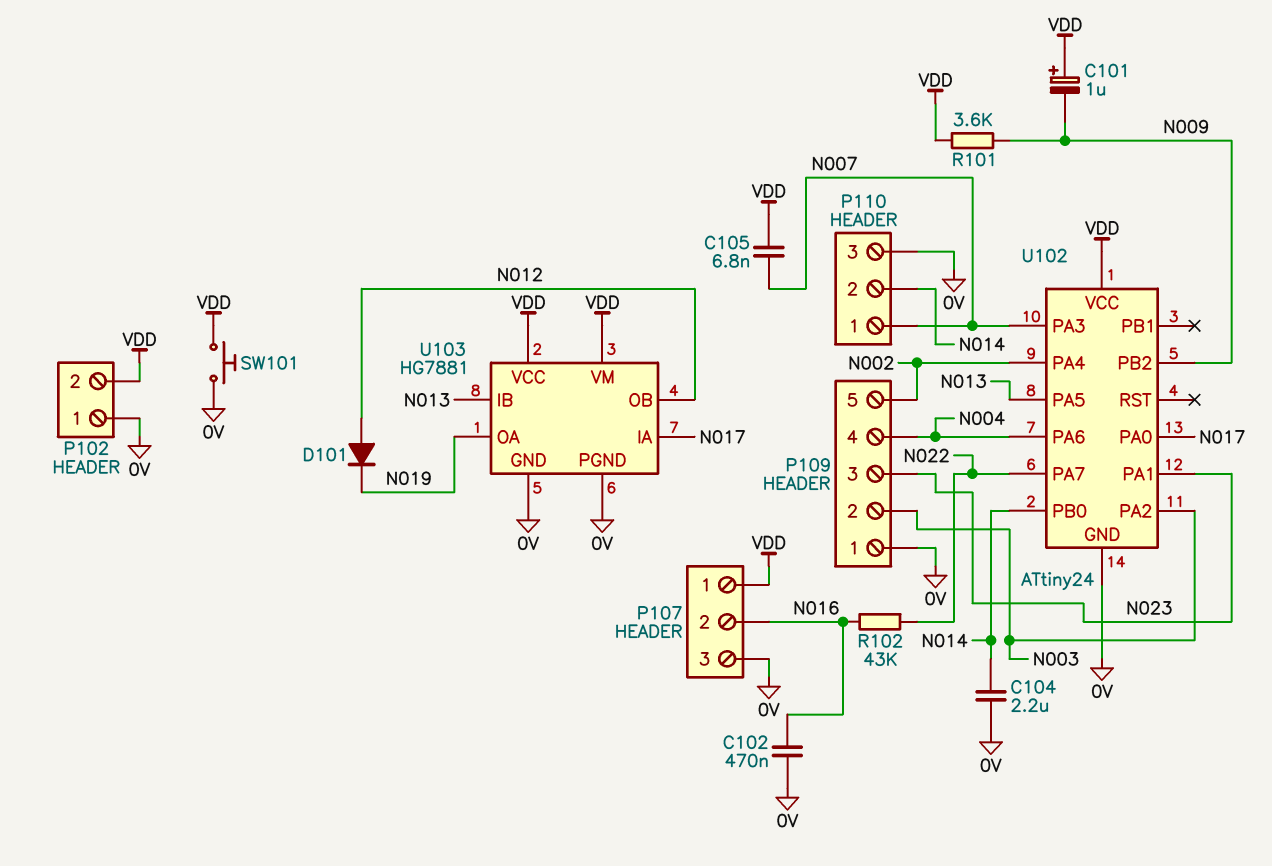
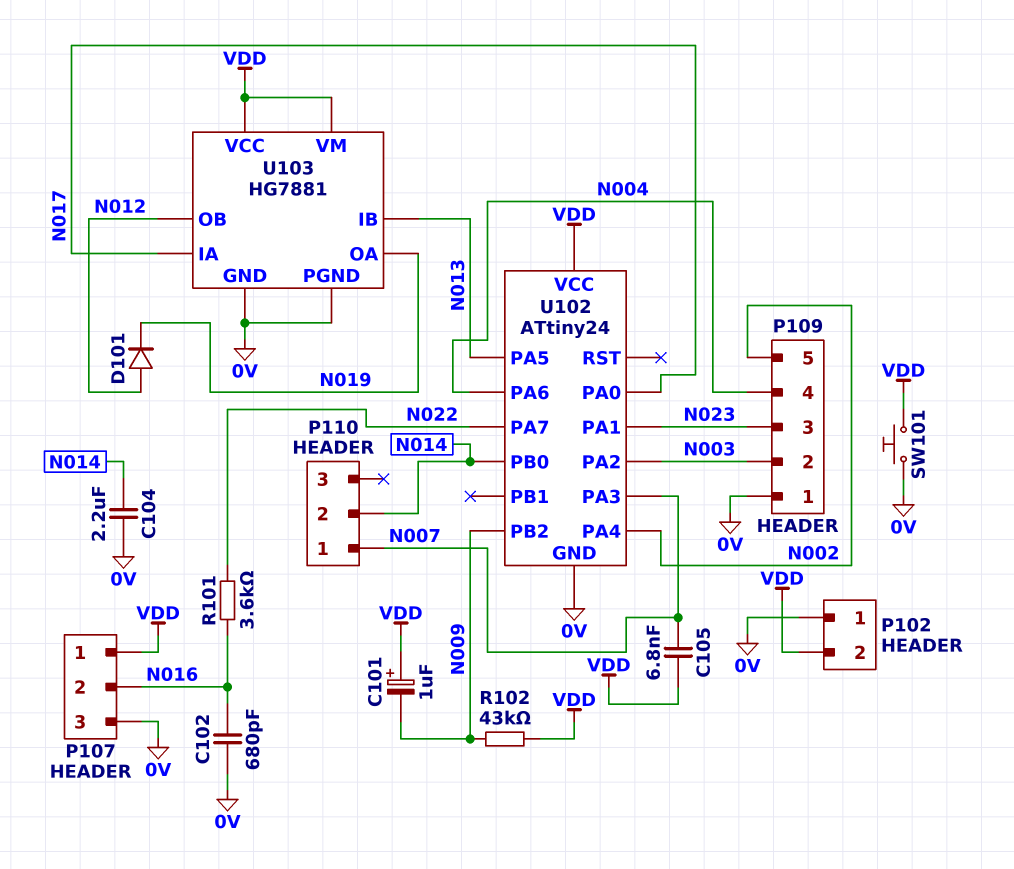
C102: 470nF (0V, N016) -> 680pF (0V, N016)
P110 pin 3: 0V -> none
R101: 3.6k (N009, VDD) -> 3.6k (N016, N022)
R102: 43k (N016, N022) -> 43k (N009, VDD)

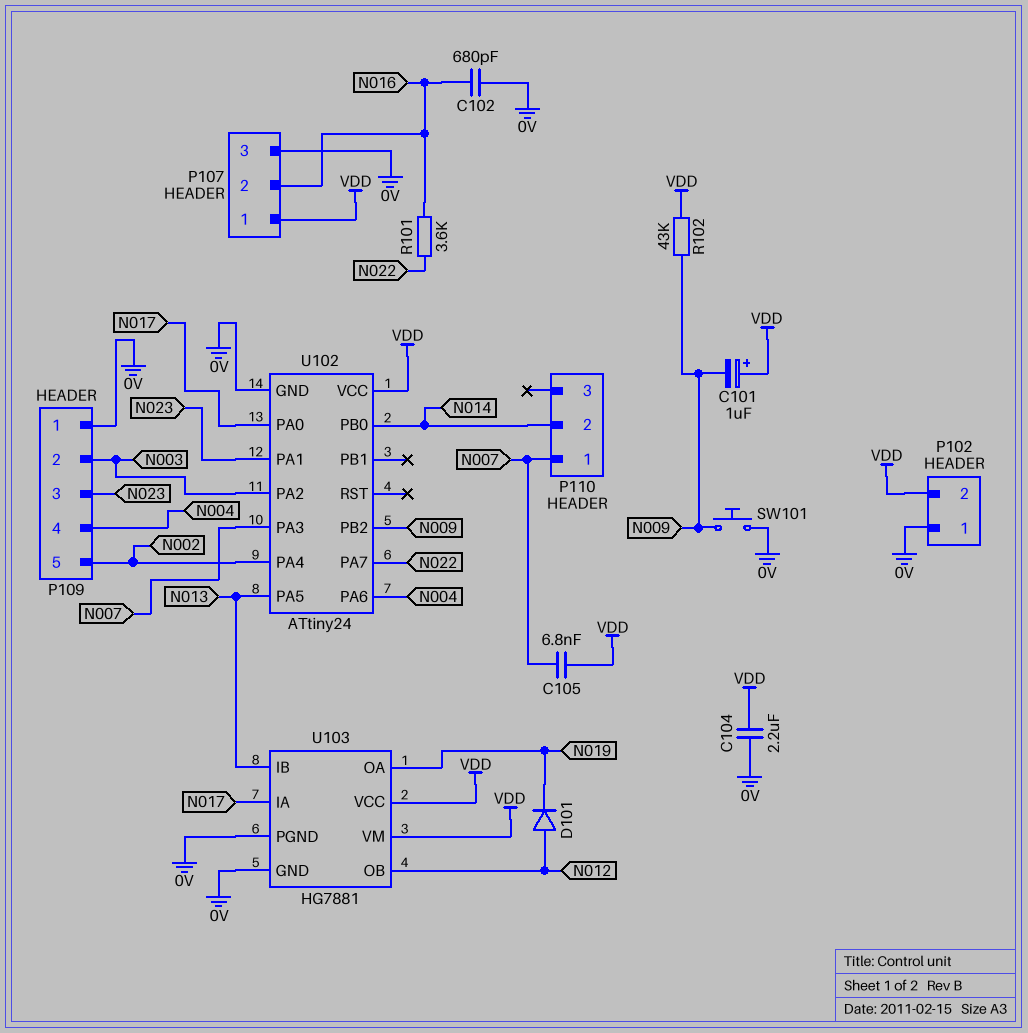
C104: 2.2uF (0V, N014) -> 2.2uF (0V, VDD)
SW101: button (0V, VDD) -> button (0V, N009)

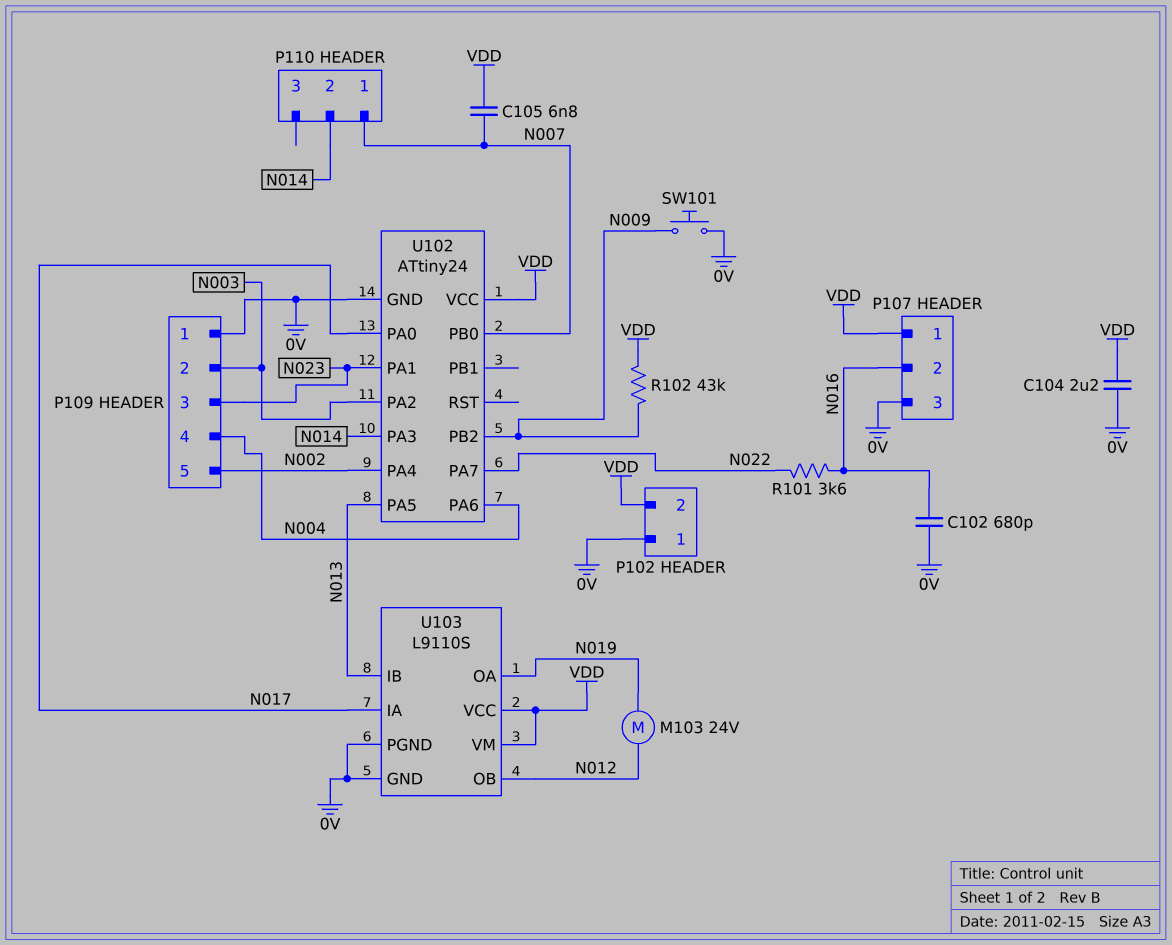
C101: 1uF (plus VDD, minus N009) -> none
D101: diode (A N012, K N019) -> none
M103: none -> motor 24V (N012, N019)
U102 pin PA3: N007 -> N014
U102 pin PB0: N014 -> N007
U103: HG7881 -> L9110S

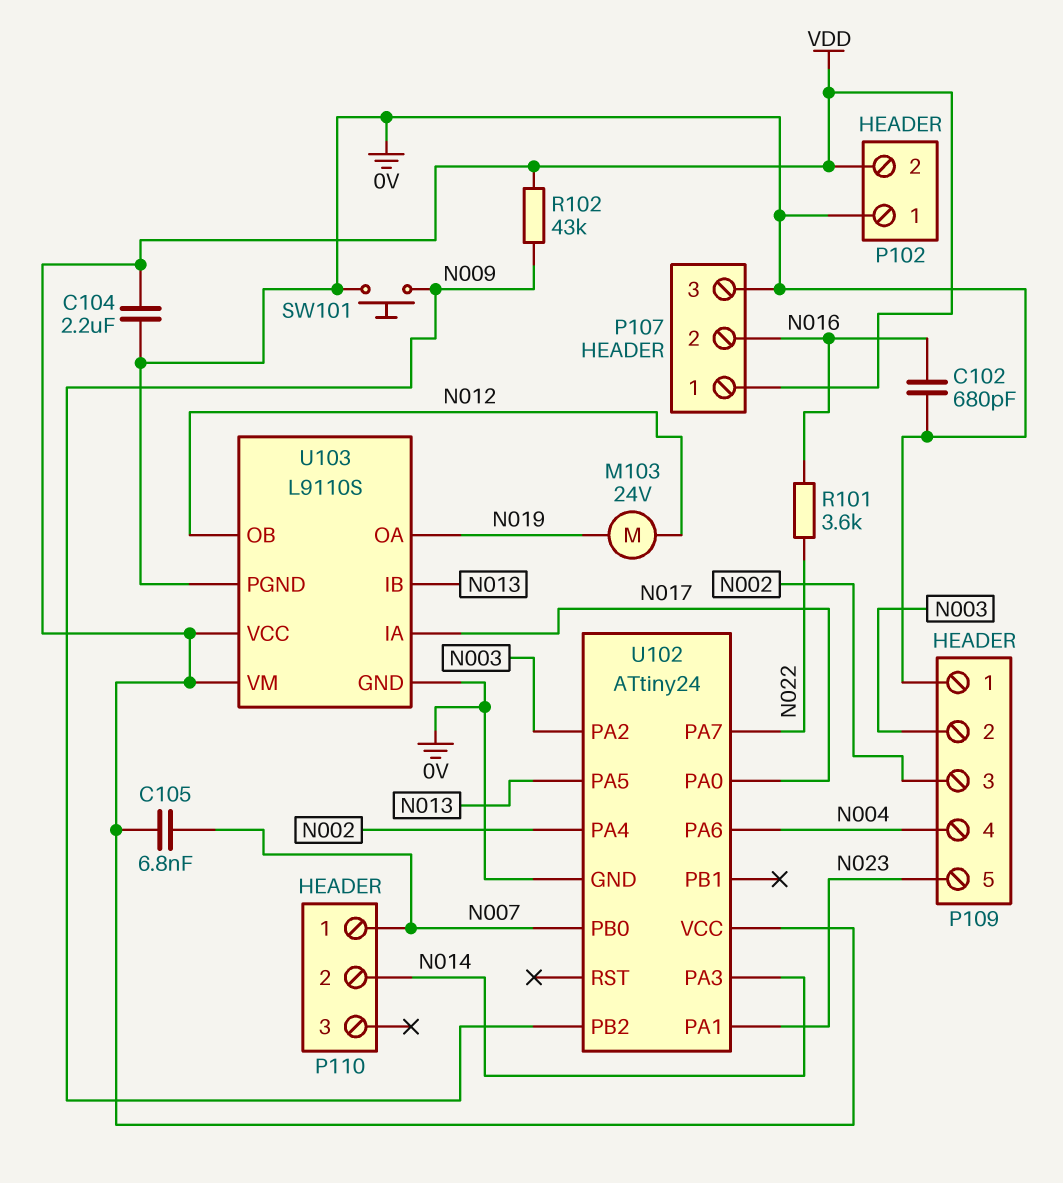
P109 pin 3: N023 -> N002
P109 pin 5: N002 -> N023

